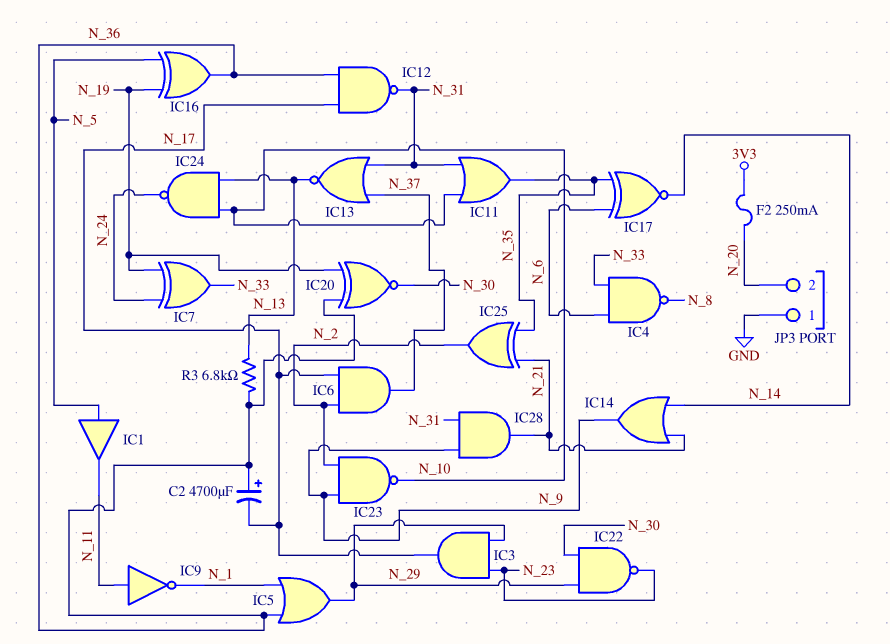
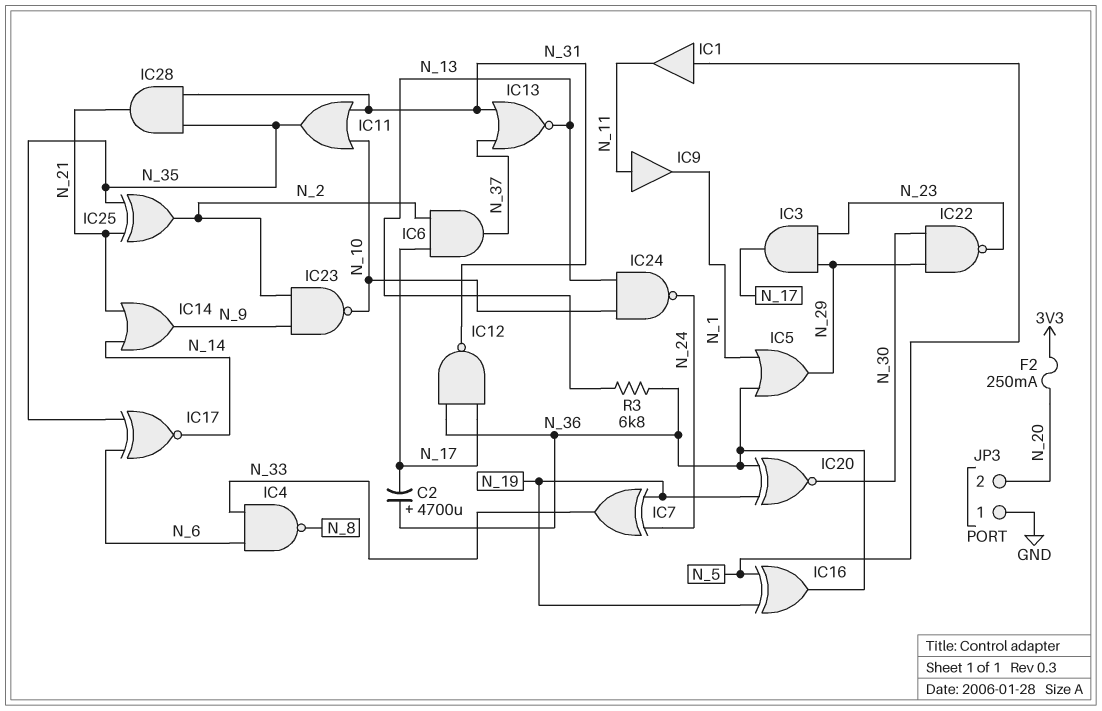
IC9: NOT (in N_11, out N_1) -> buffer (in N_11, out N_1)
IC28: AND (in N_9, in N_31, out N_21) -> AND (in N_31, in N_35, out N_21)

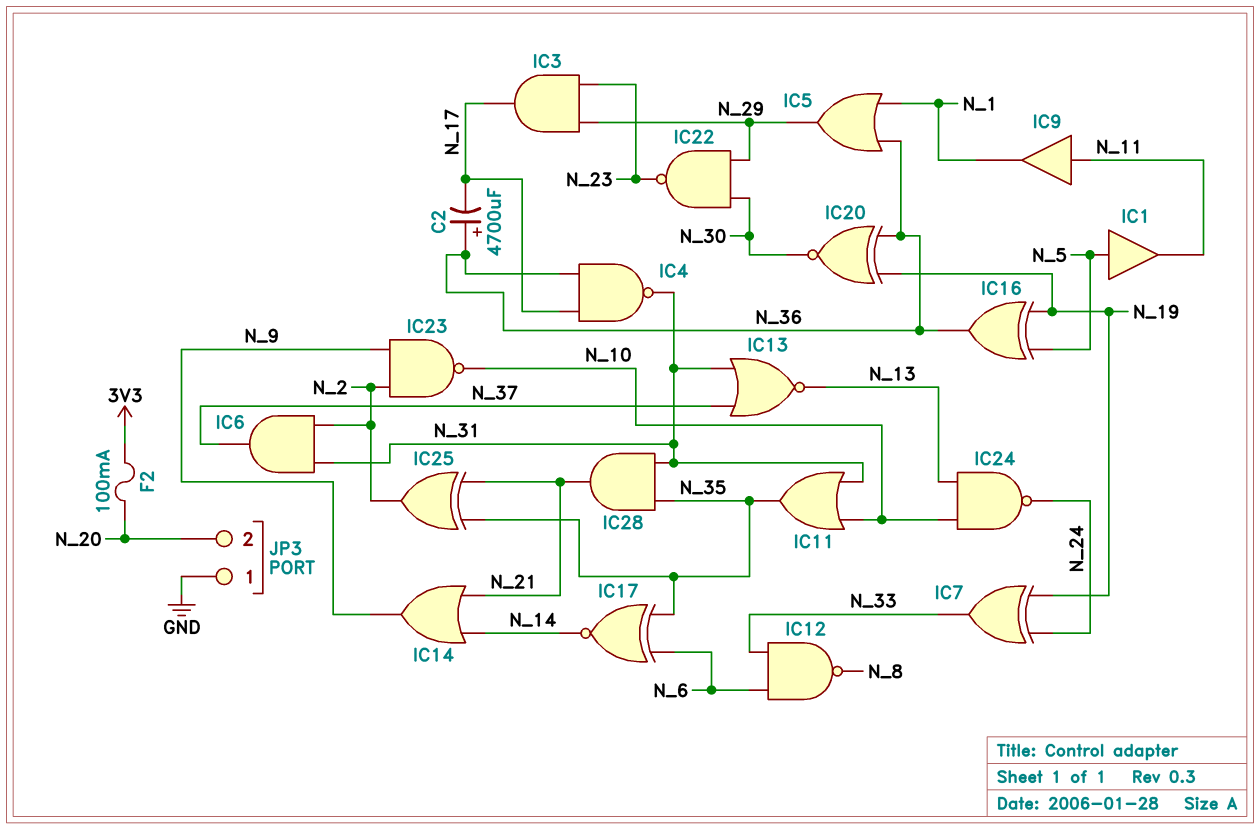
F2: 250mA (3V3, N_20) -> 100mA (3V3, N_20)
IC4: NAND (in N_6, in N_33, out N_8) -> NAND (in N_17, in N_36, out N_31)
IC6: AND (in N_2, in N_17, out N_37) -> AND (in N_2, in N_31, out N_37)
IC12: NAND (in N_17, in N_36, out N_31) -> NAND (in N_6, in N_33, out N_8)
R3: 6.8k (N_13, N_36) -> none

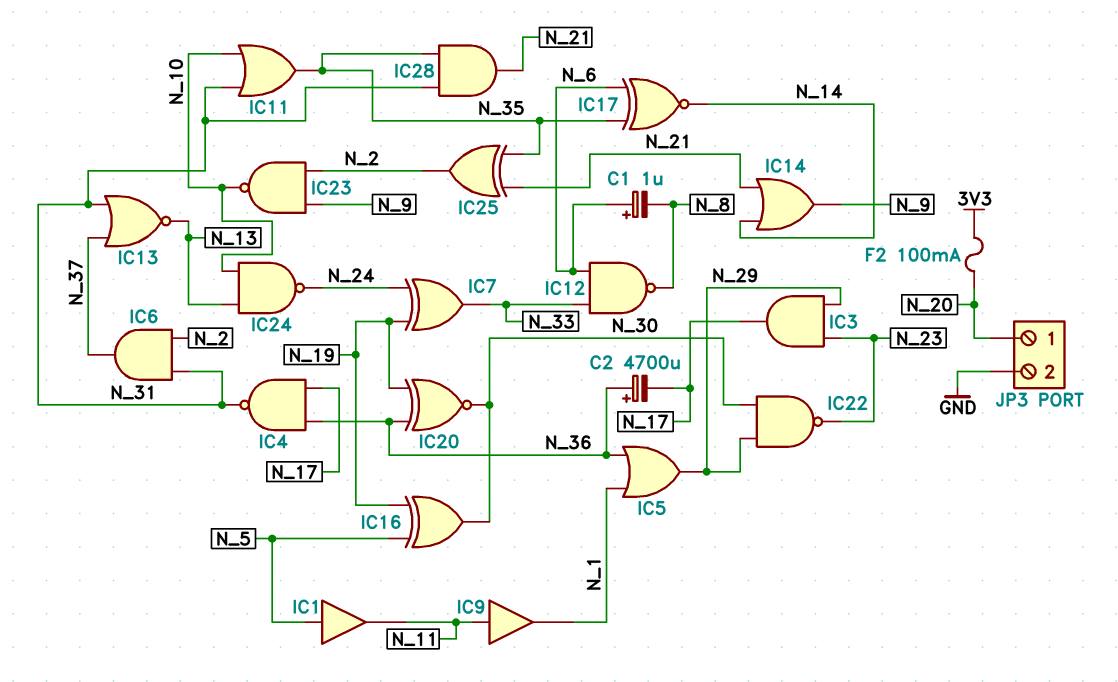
C1: none -> 1uF (plus N_6, minus N_8)
IC16: XOR (in N_5, in N_19, out N_36) -> XOR (in N_5, in N_19, out N_30)
JP3 pin 1: GND -> N_20
JP3 pin 2: N_20 -> GND

